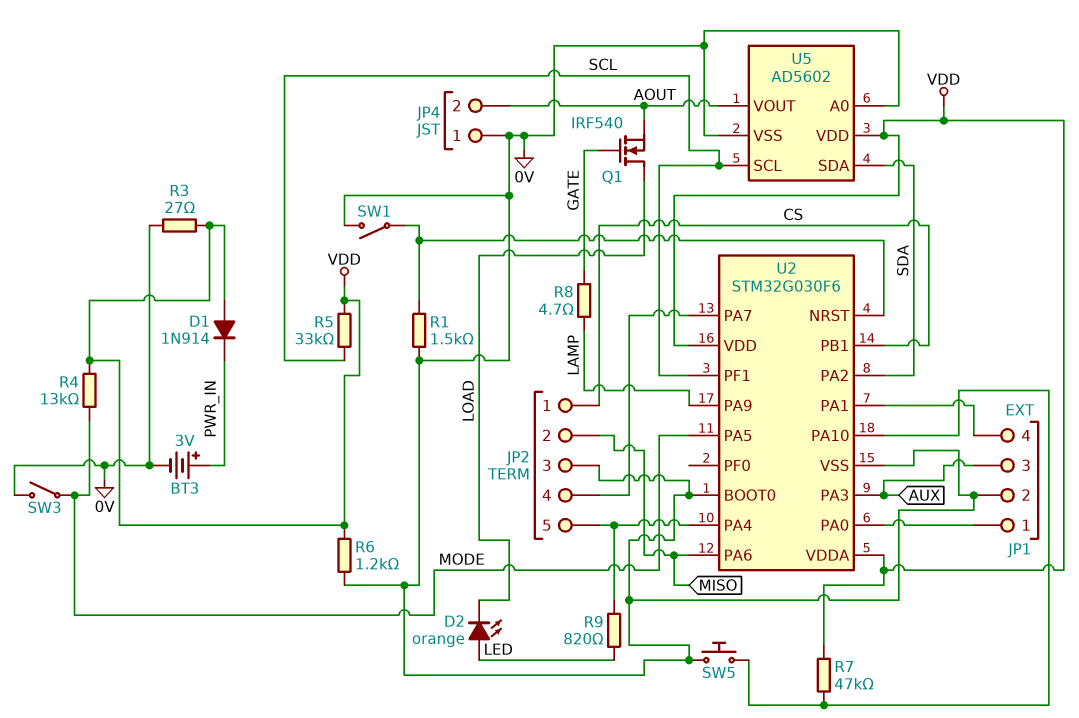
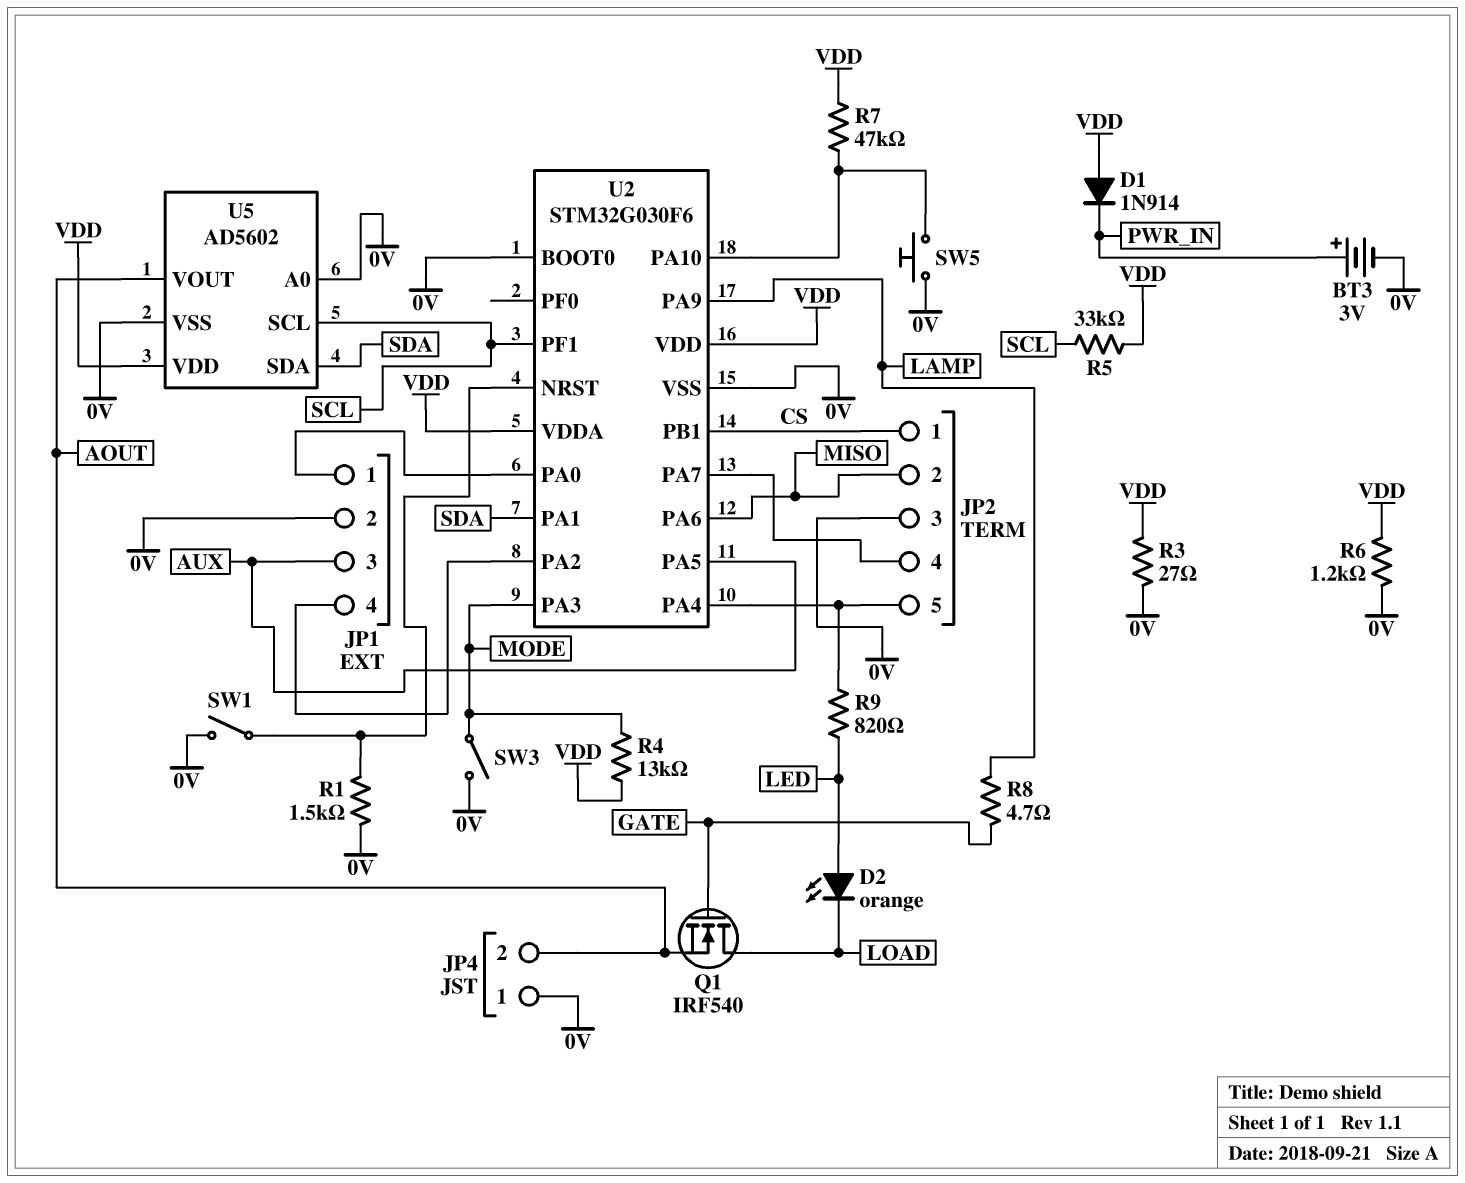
U2 pin PA1: JP1/4 -> SDA
U2 pin PA2: SDA -> JP1/4
U2 pin PA3: AUX -> MODE
U2 pin PA5: MODE -> AUX

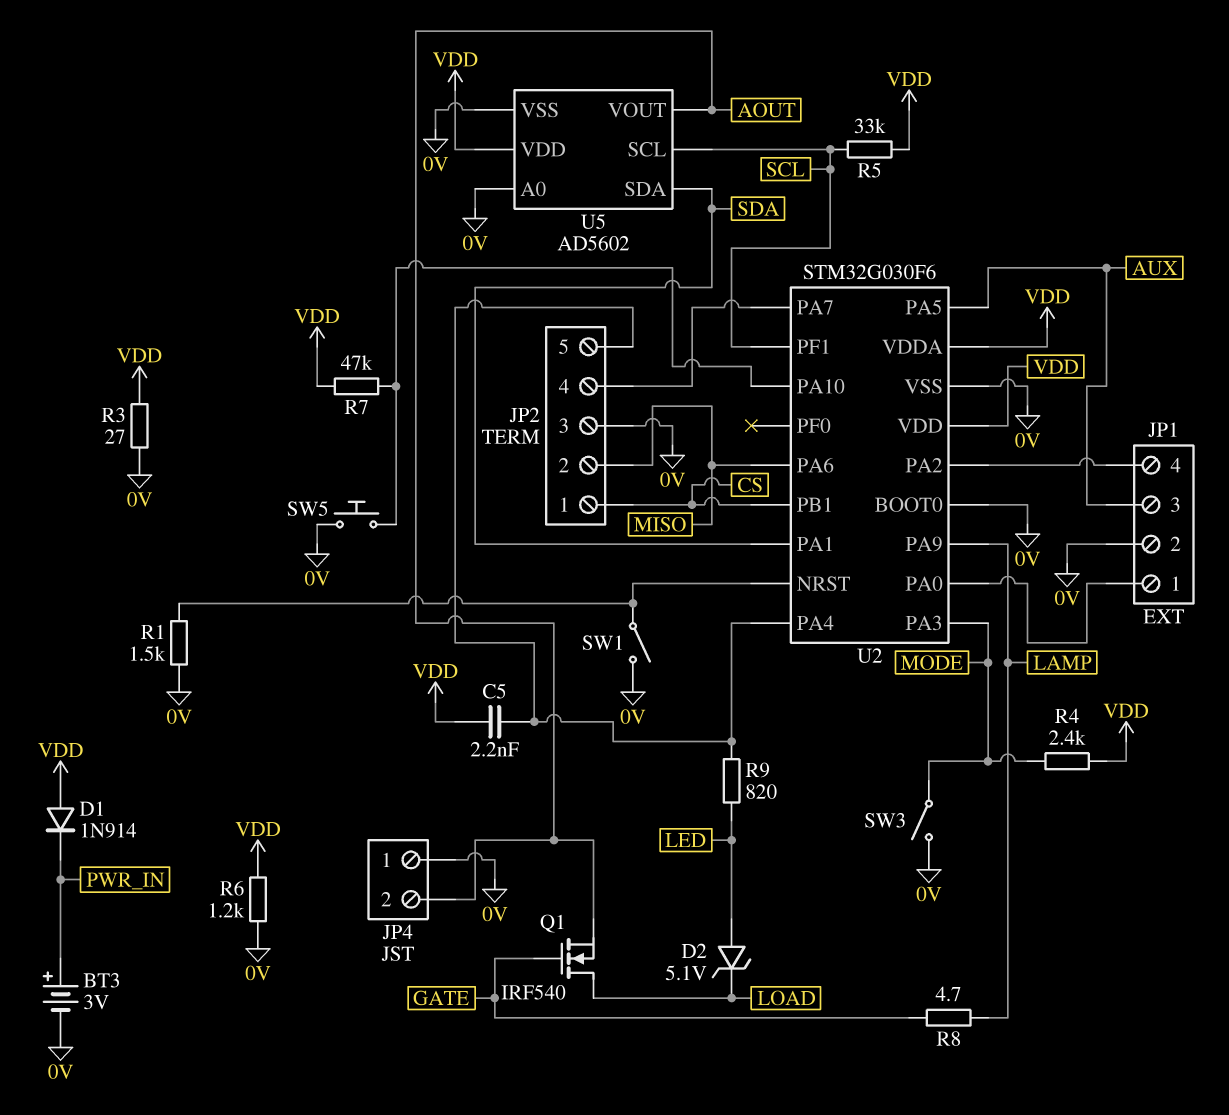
C5: none -> 2.2nF (JP2/5, VDD)
D2: LED orange (A LED, K LOAD) -> zener 5.1V (A LED, K LOAD)
R4: 13k (MODE, VDD) -> 2.4k (MODE, VDD)

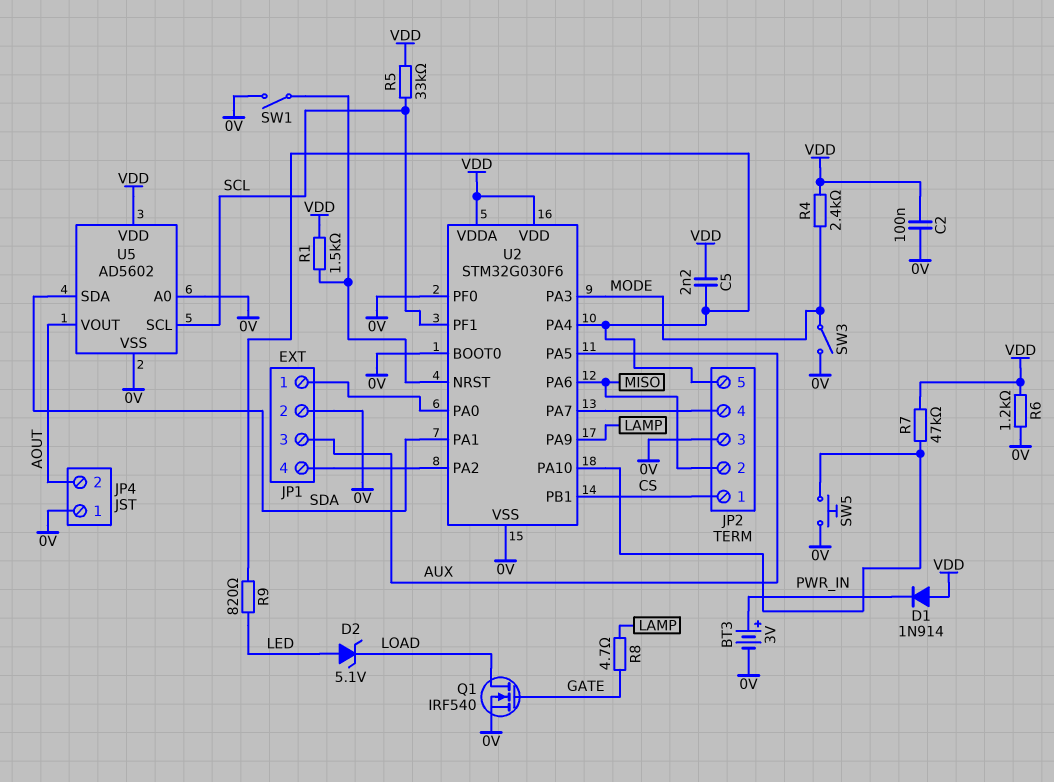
C2: none -> 100nF (0V, VDD)
Q1: NMOS IRF540 (G GATE, D LOAD, S AOUT) -> NMOS IRF540 (G GATE, D LOAD, S 0V)
R1: 1.5k (0V, U2/NRST) -> 1.5k (U2/NRST, VDD)
R3: 27 (0V, VDD) -> none
U2 pin PF0: none -> 0V

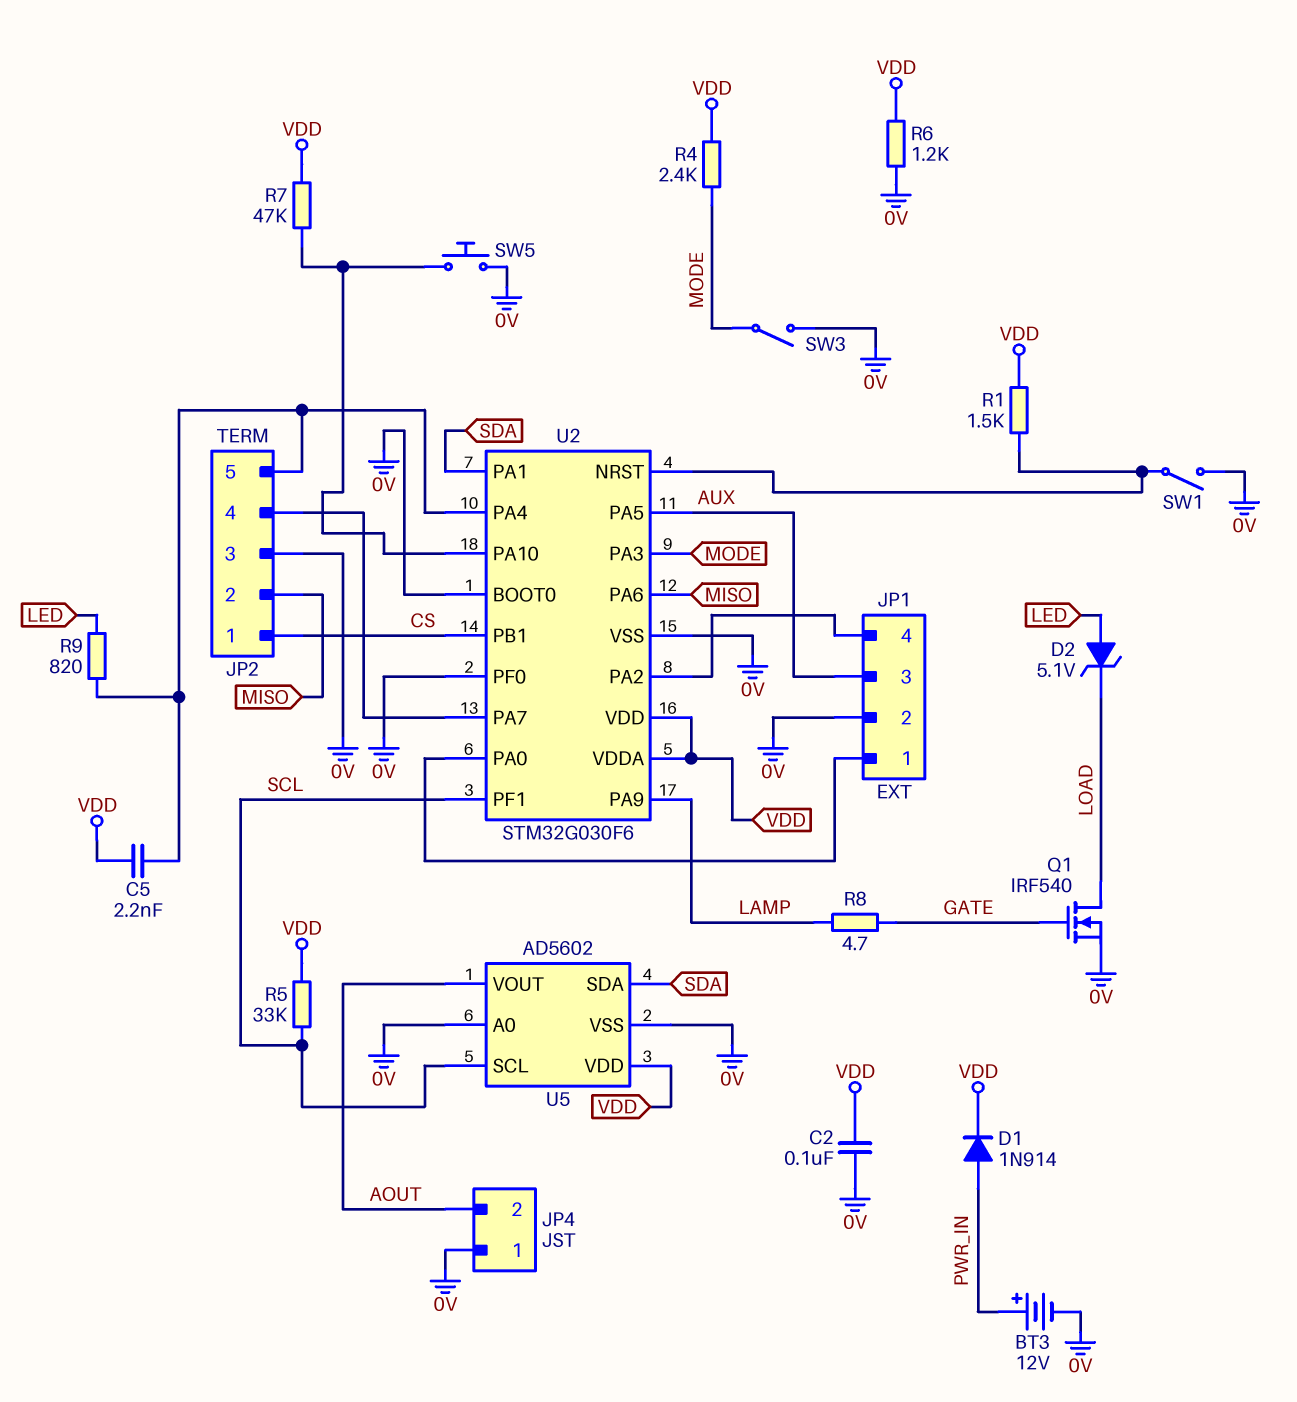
BT3: 3V (plus PWR_IN, minus 0V) -> 12V (plus PWR_IN, minus 0V)
D1: diode 1N914 (A VDD, K PWR_IN) -> diode 1N914 (A PWR_IN, K VDD)

